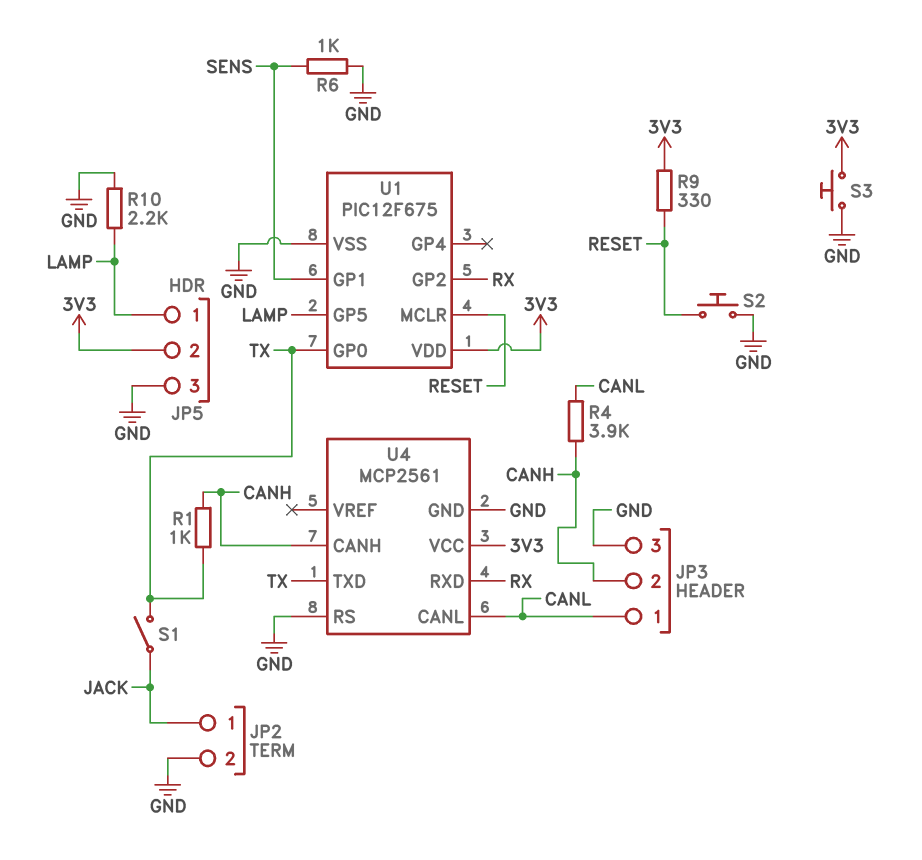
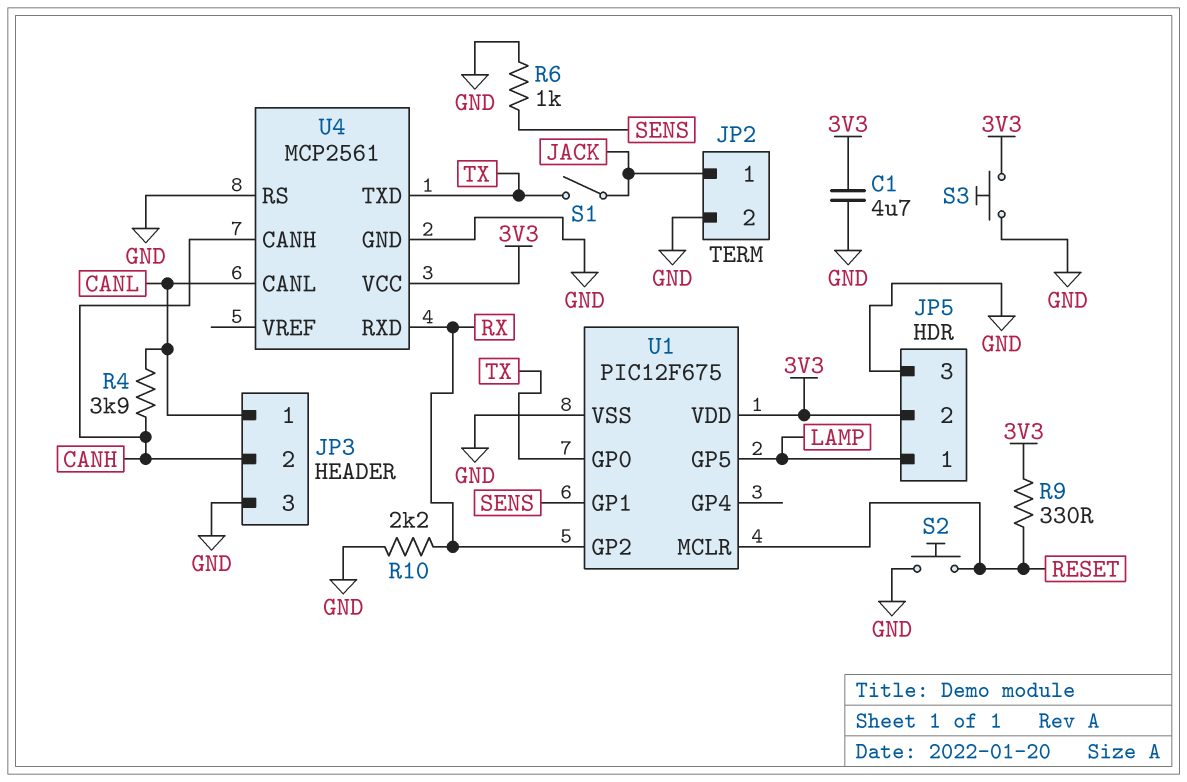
C1: none -> 4.7uF (3V3, GND)
R1: 1k (CANH, TX) -> none
R10: 2.2k (GND, LAMP) -> 2.2k (GND, RX)

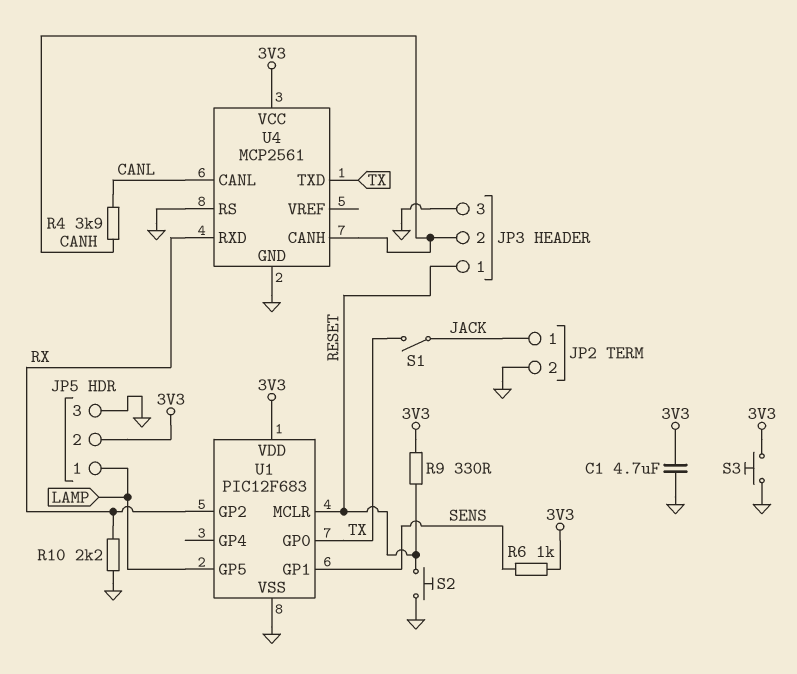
JP3 pin 1: CANL -> RESET
R6: 1k (GND, SENS) -> 1k (3V3, SENS)
U1: PIC12F675 -> PIC12F683

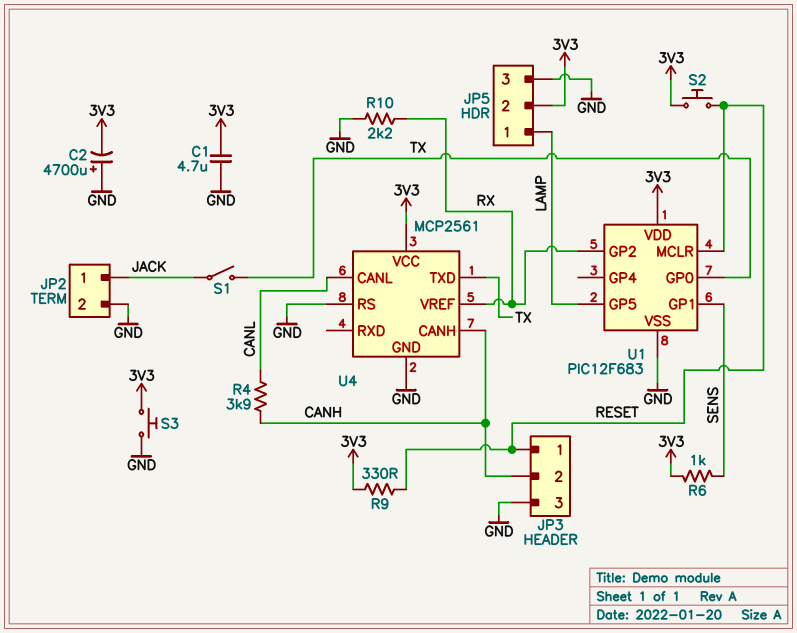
C2: none -> 4700uF (plus GND, minus 3V3)
S2: button (GND, RESET) -> button (3V3, RESET)
U4 pin RXD: RX -> none
U4 pin VREF: none -> RX

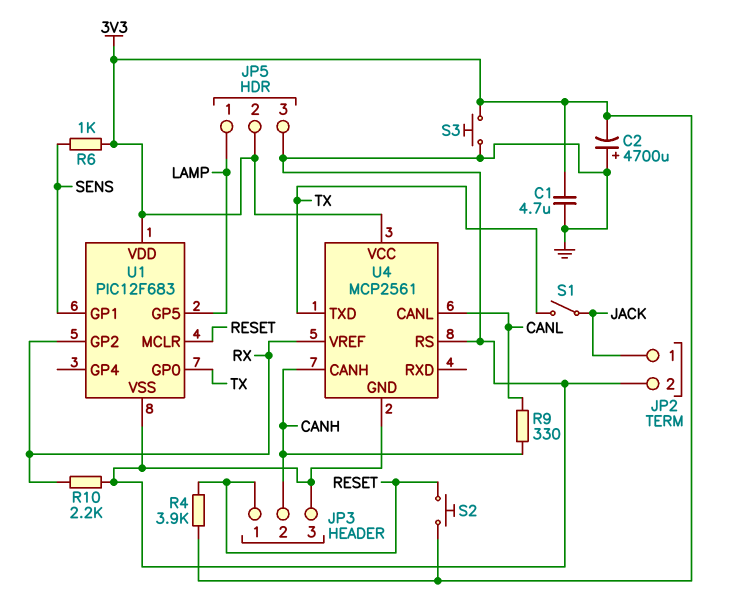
R4: 3.9k (CANH, CANL) -> 3.9k (3V3, RESET)
R9: 330 (3V3, RESET) -> 330 (CANH, CANL)

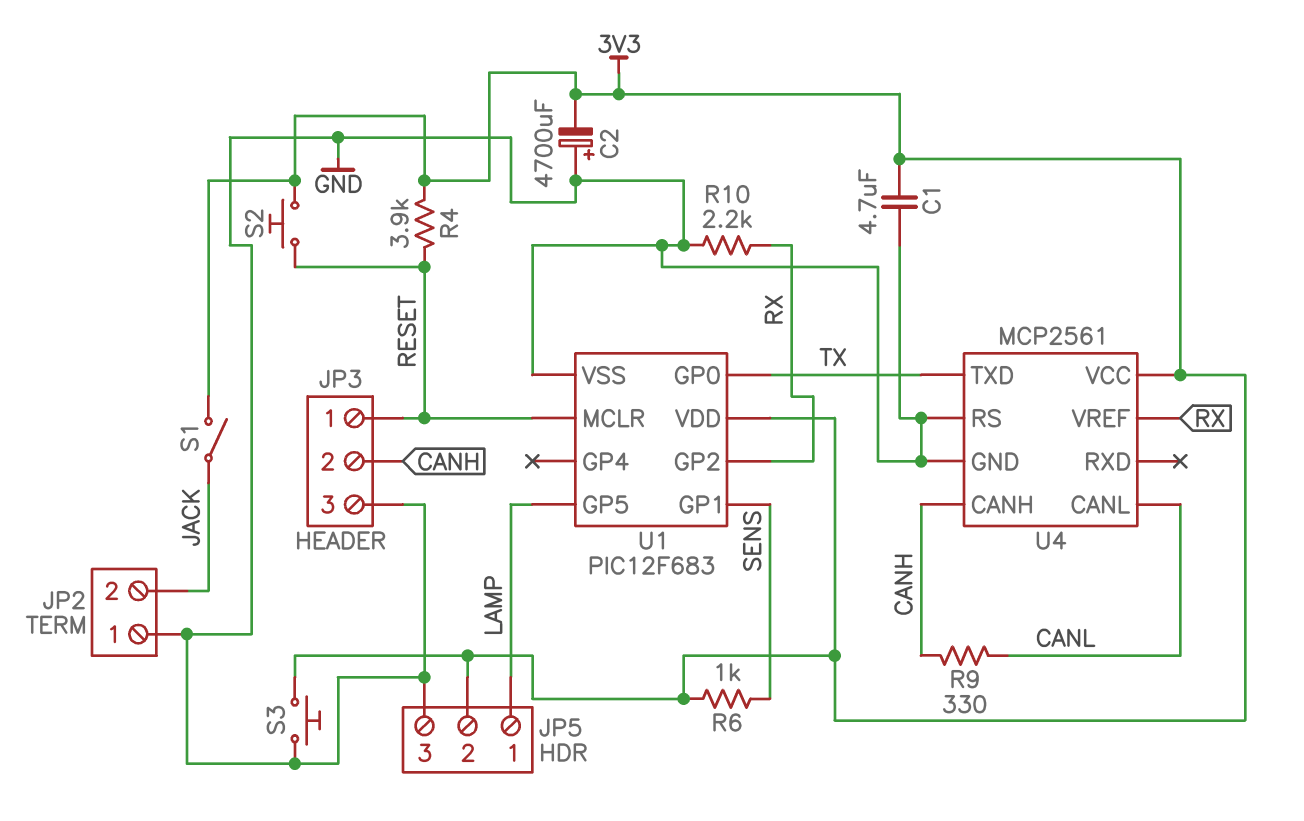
JP2 pin 1: JACK -> GND
JP2 pin 2: GND -> JACK
S1: switch (JACK, TX) -> switch (3V3, JACK)

